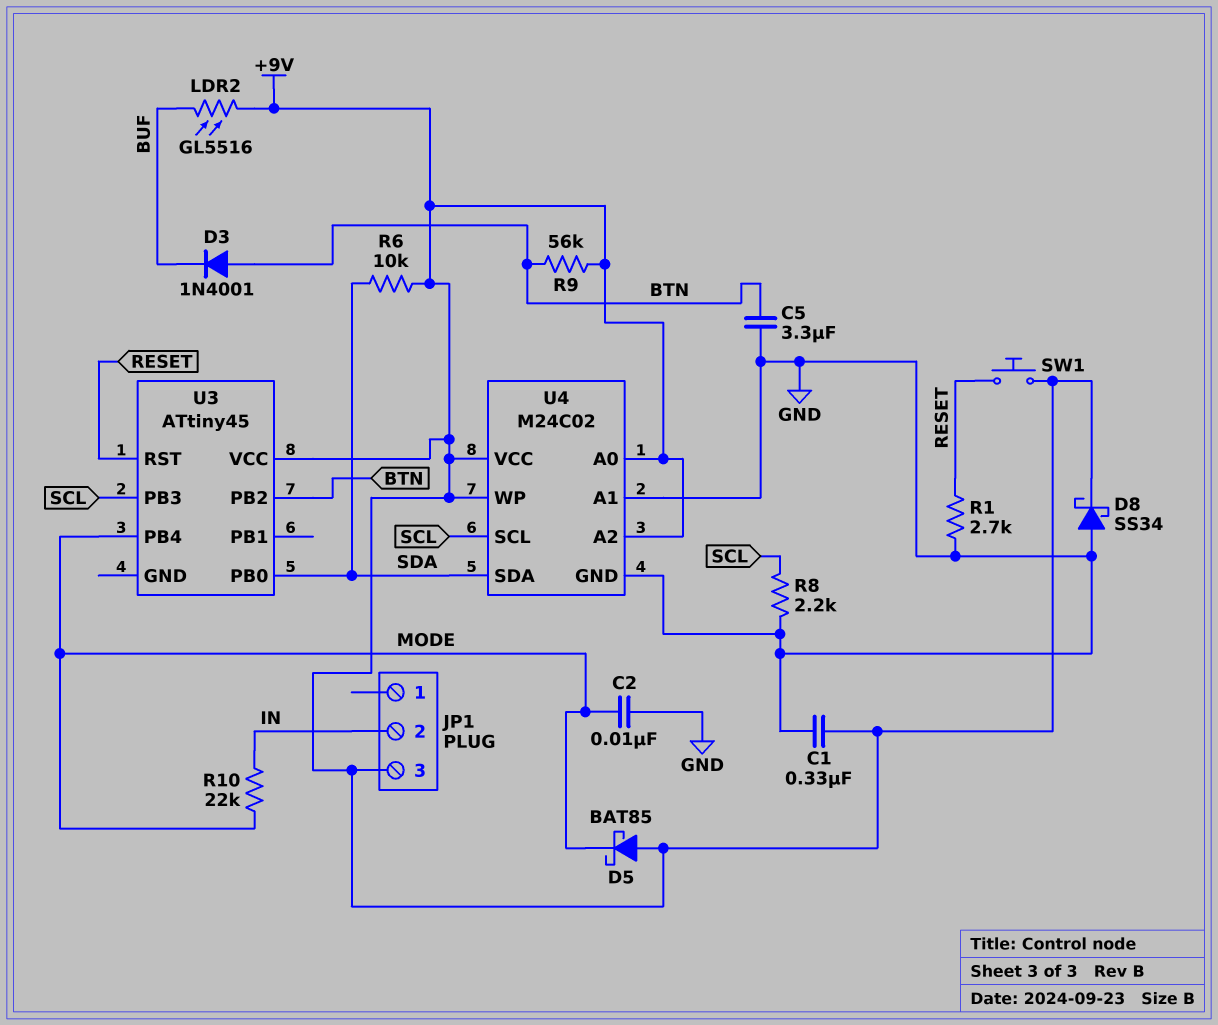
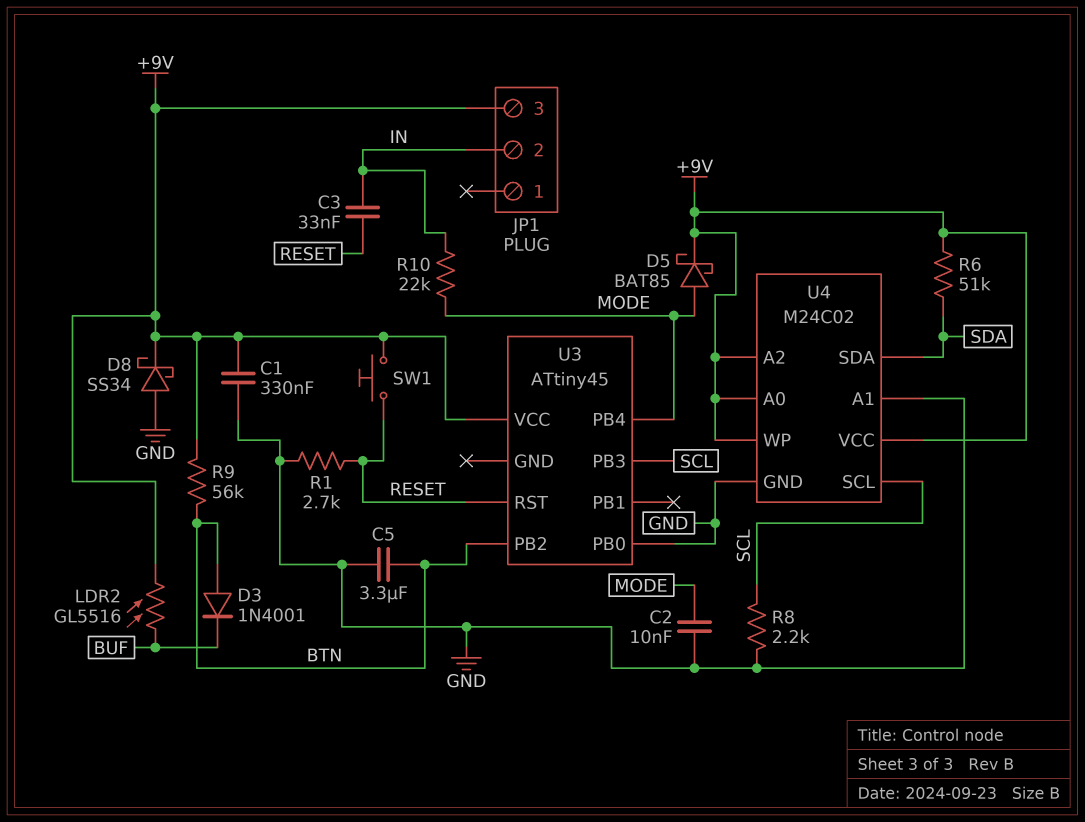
C3: none -> 33nF (IN, RESET)
D5: schottky BAT85 (A +9V, K MODE) -> schottky BAT85 (A MODE, K +9V)
R6: 10k (+9V, SDA) -> 51k (+9V, SDA)
U3 pin PB0: SDA -> GND

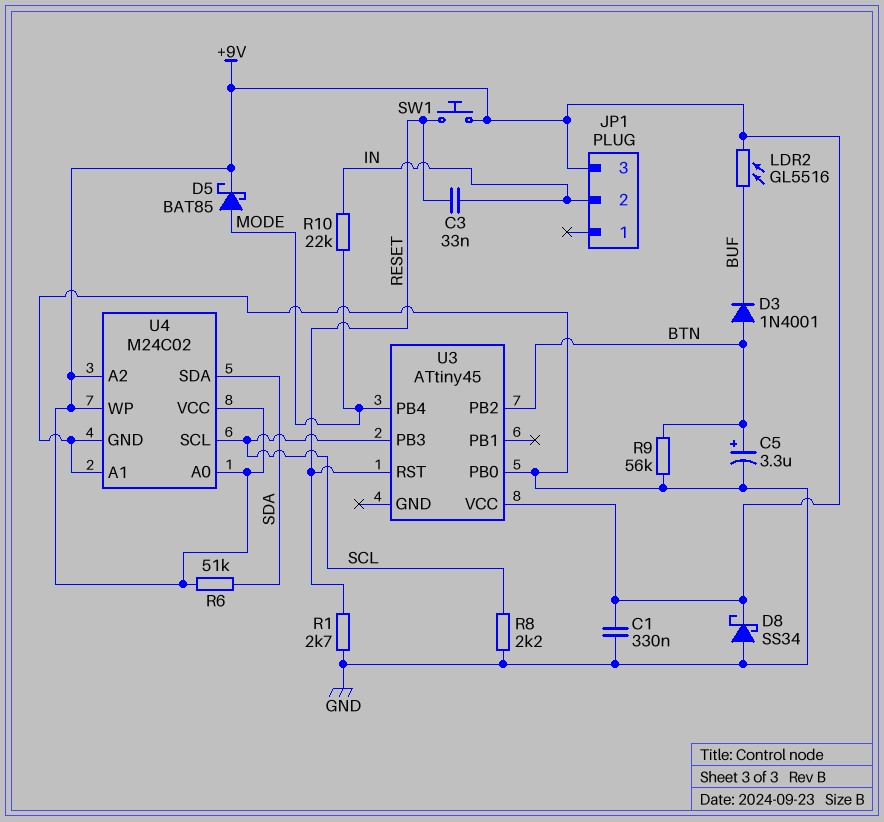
C2: 10nF (GND, MODE) -> none
C5: 3.3uF (BTN, GND) -> 3.3uF (plus BTN, minus GND)
R9: 56k (+9V, BTN) -> 56k (BTN, GND)

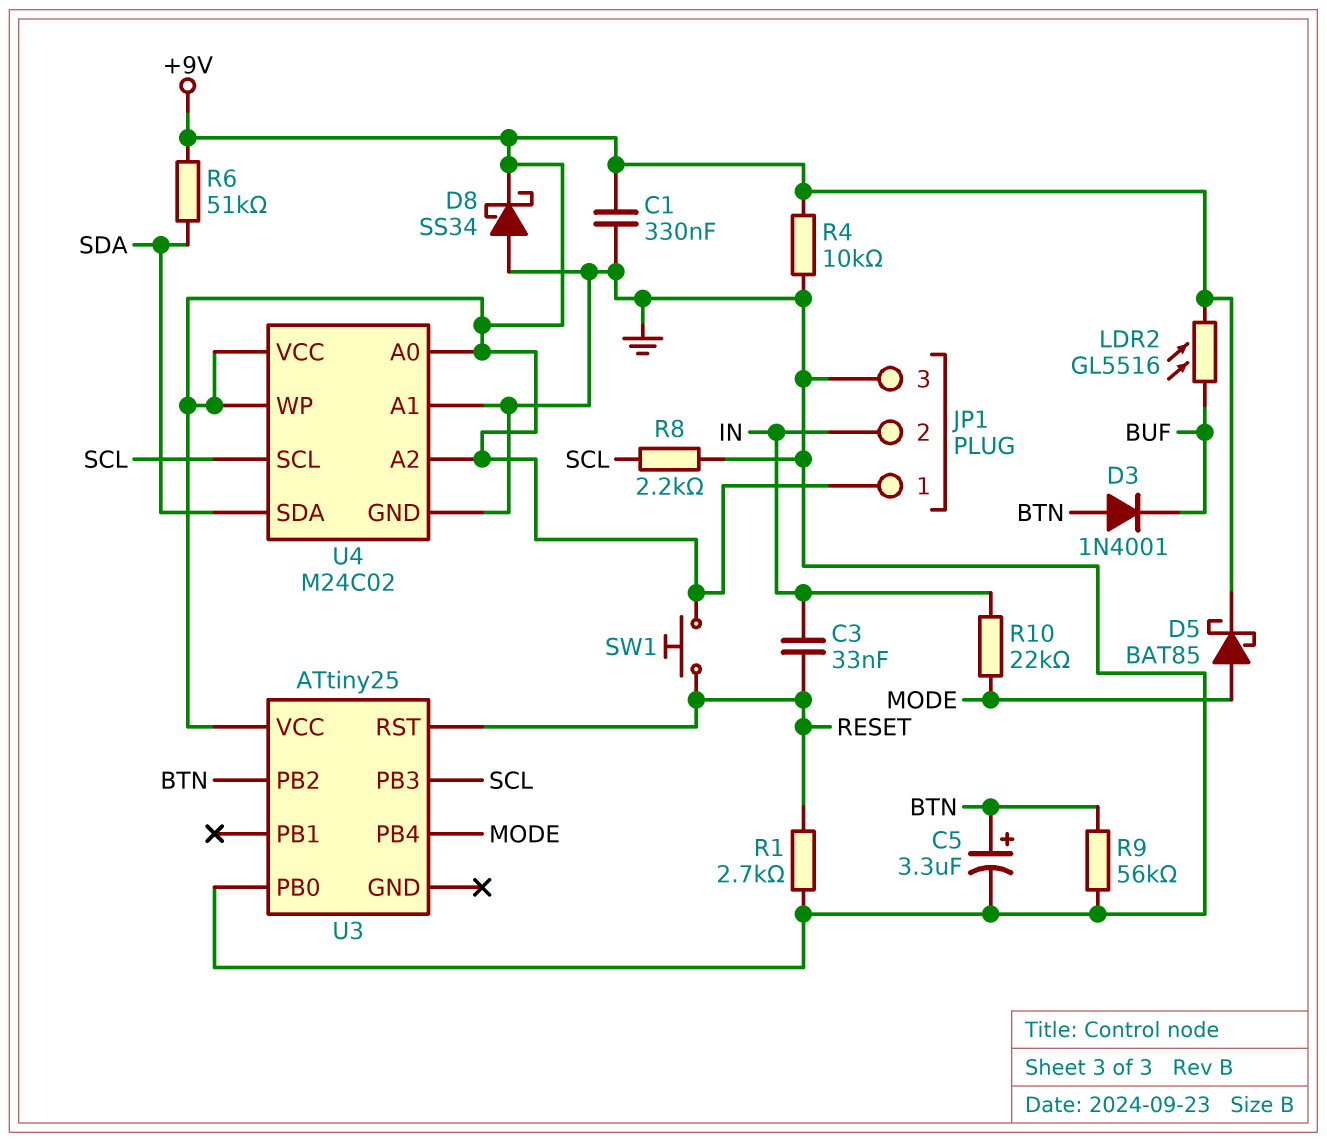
JP1 pin 1: none -> +9V
JP1 pin 3: +9V -> GND
R4: none -> 10k (+9V, GND)
U3: ATtiny45 -> ATtiny25

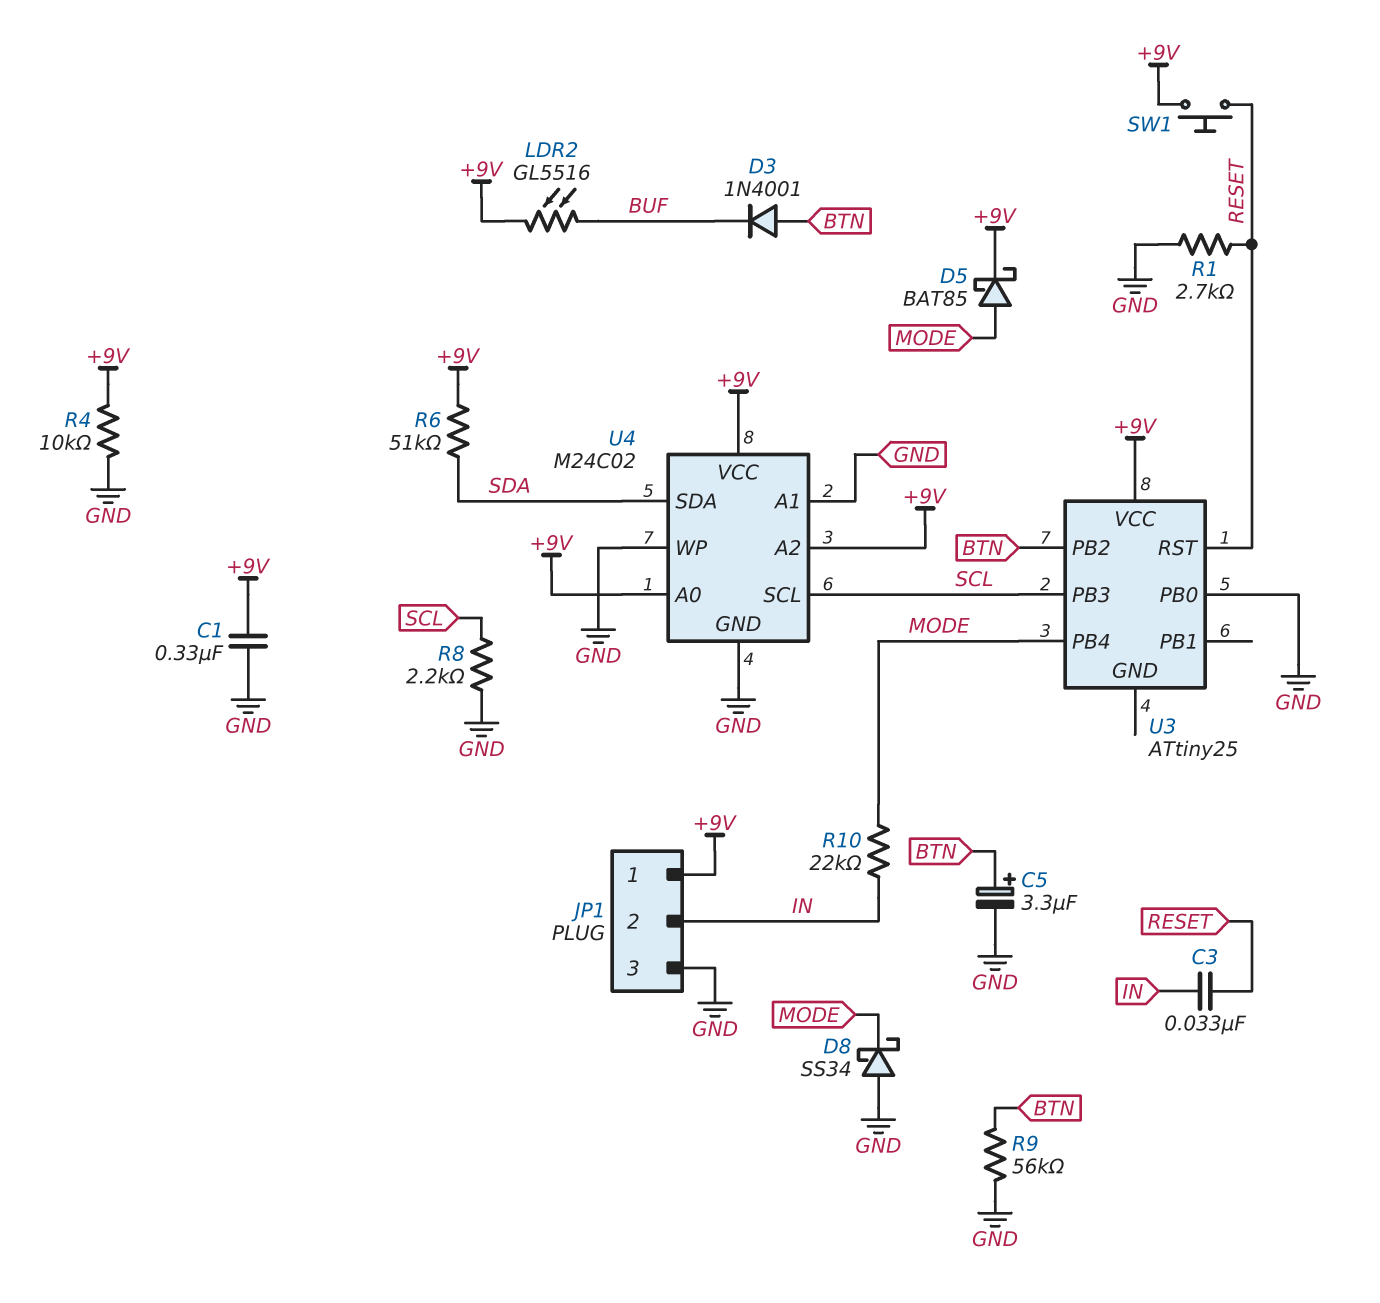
D8: schottky SS34 (A GND, K +9V) -> schottky SS34 (A GND, K MODE)
U4 pin WP: +9V -> GND

